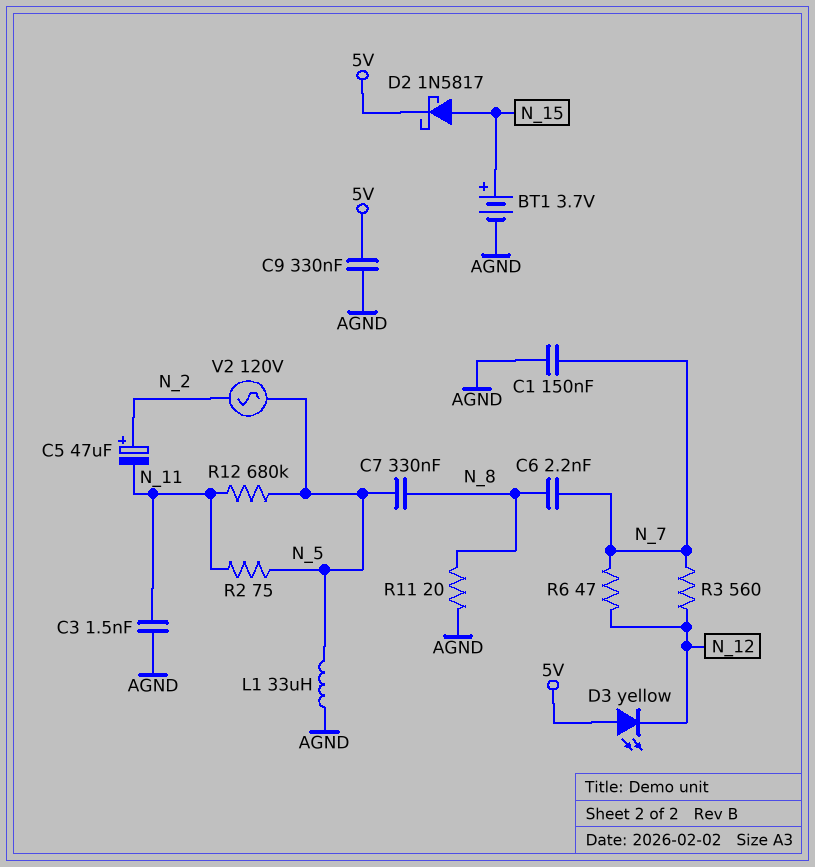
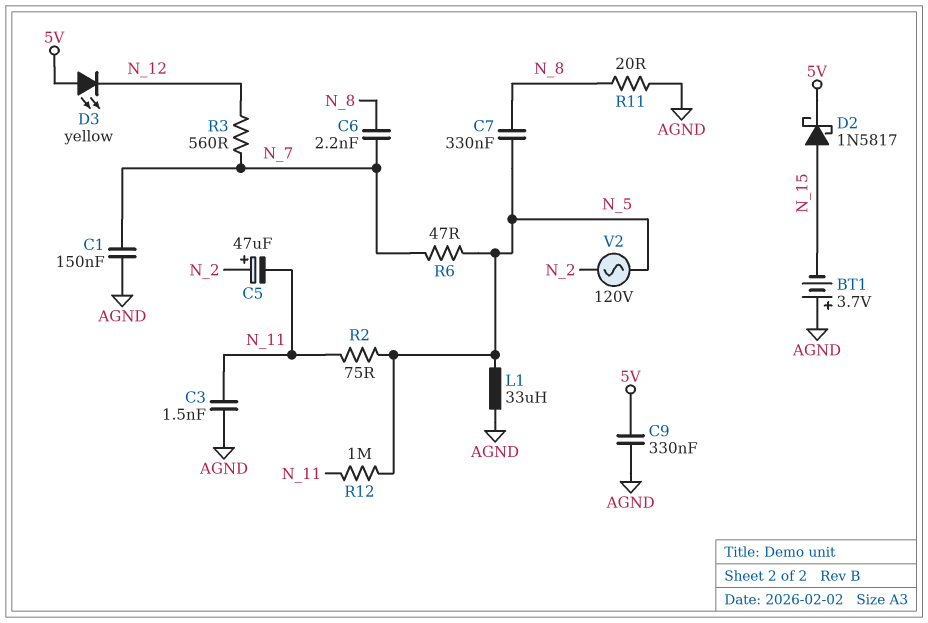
BT1: 3.7V (plus N_15, minus AGND) -> 3.7V (plus AGND, minus N_15)
R6: 47 (N_7, N_12) -> 47 (N_5, N_7)
R12: 680k (N_5, N_11) -> 1M (N_5, N_11)

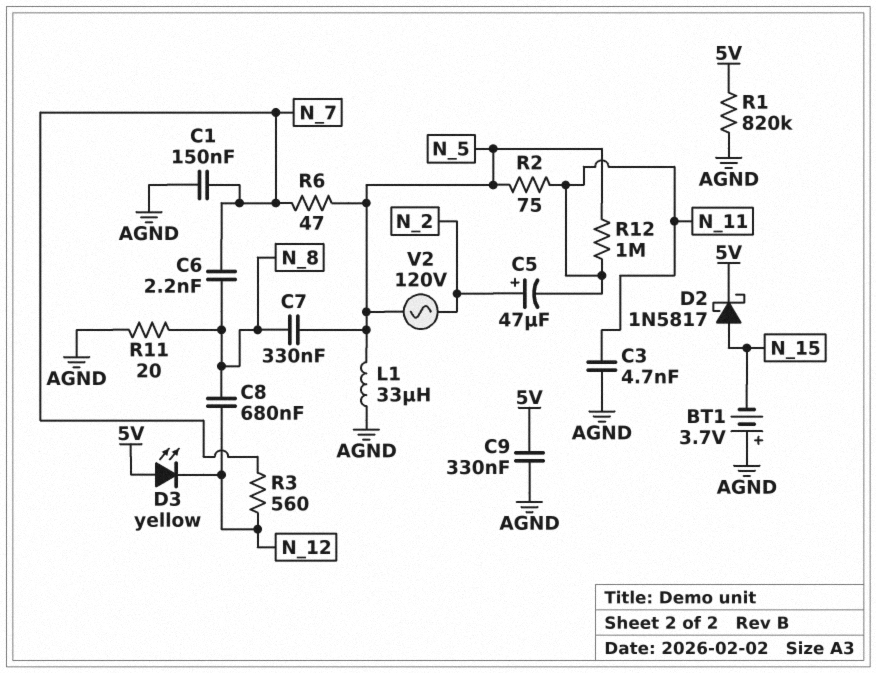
C3: 1.5nF (AGND, N_11) -> 4.7nF (AGND, N_11)
C8: none -> 680nF (N_8, N_12)
R1: none -> 820k (5V, AGND)

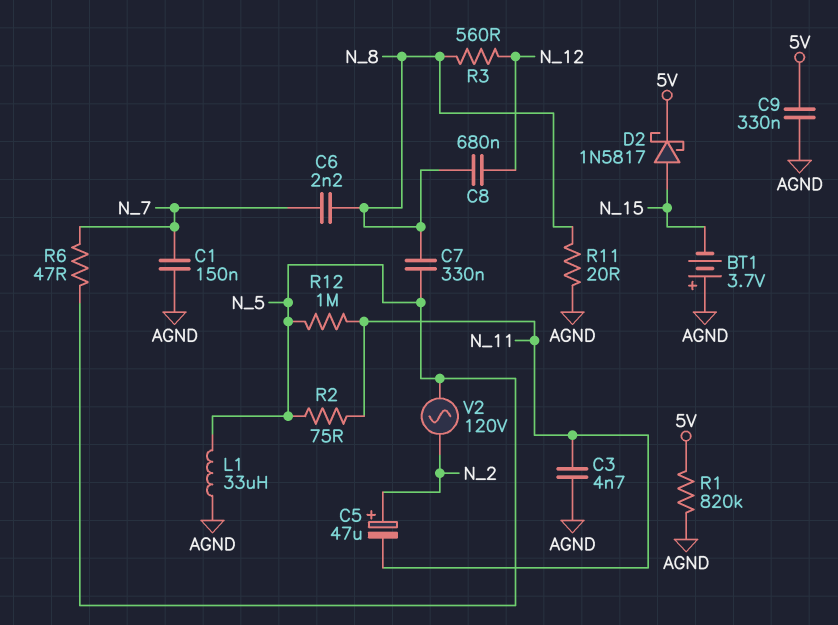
D3: LED yellow (A 5V, K N_12) -> none
R3: 560 (N_7, N_12) -> 560 (N_8, N_12)

